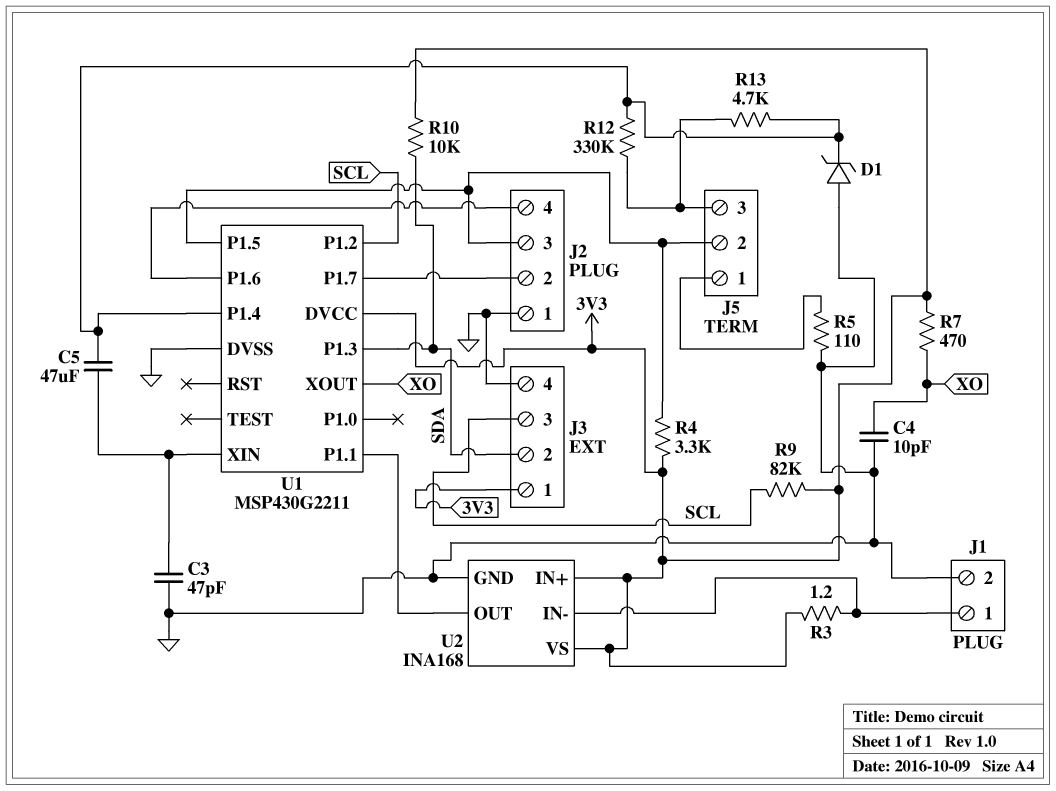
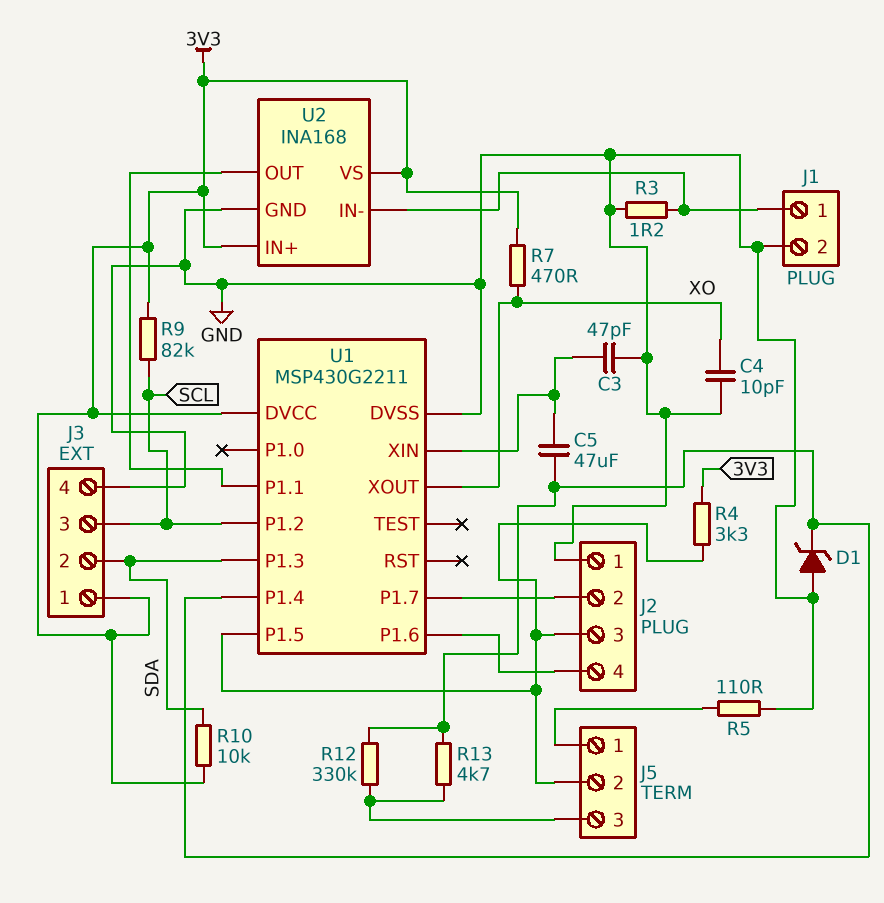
R3: 1.2 (3V3, J1/1) -> 1.2 (GND, J1/1)

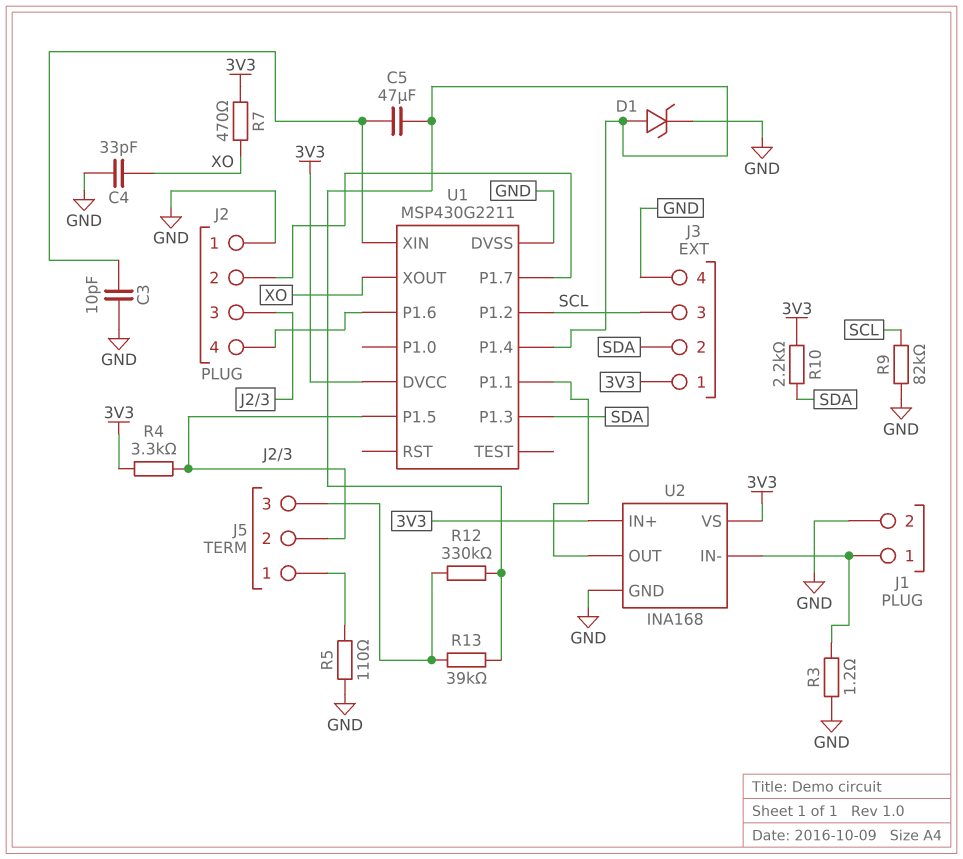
C3: 47pF (GND, U1/XIN) -> 10pF (GND, U1/XIN)
C4: 10pF (GND, XO) -> 33pF (GND, XO)
D1: zener (A GND, K U1/P1.4) -> zener (A U1/P1.4, K GND)
R9: 82k (3V3, SCL) -> 82k (GND, SCL)
R10: 10k (3V3, SDA) -> 2.2k (3V3, SDA)
R13: 4.7k (J5/3, U1/P1.4) -> 39k (J5/3, U1/P1.4)

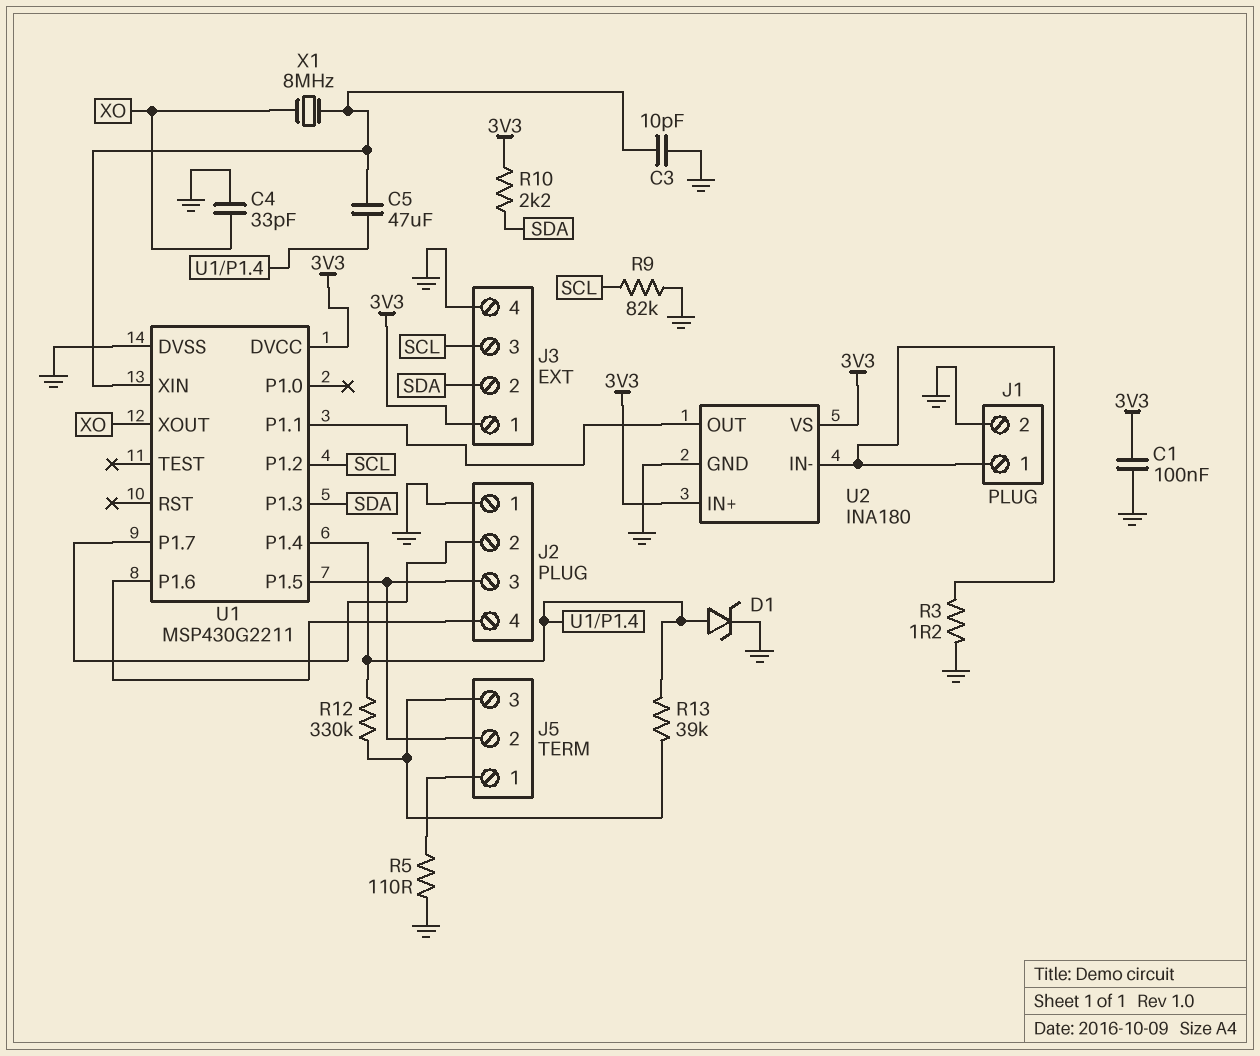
C1: none -> 100nF (3V3, GND)
R4: 3.3k (3V3, J2/3) -> none
R7: 470 (3V3, XO) -> none
U2: INA168 -> INA180
X1: none -> 8MHz (U1/XIN, XO)

